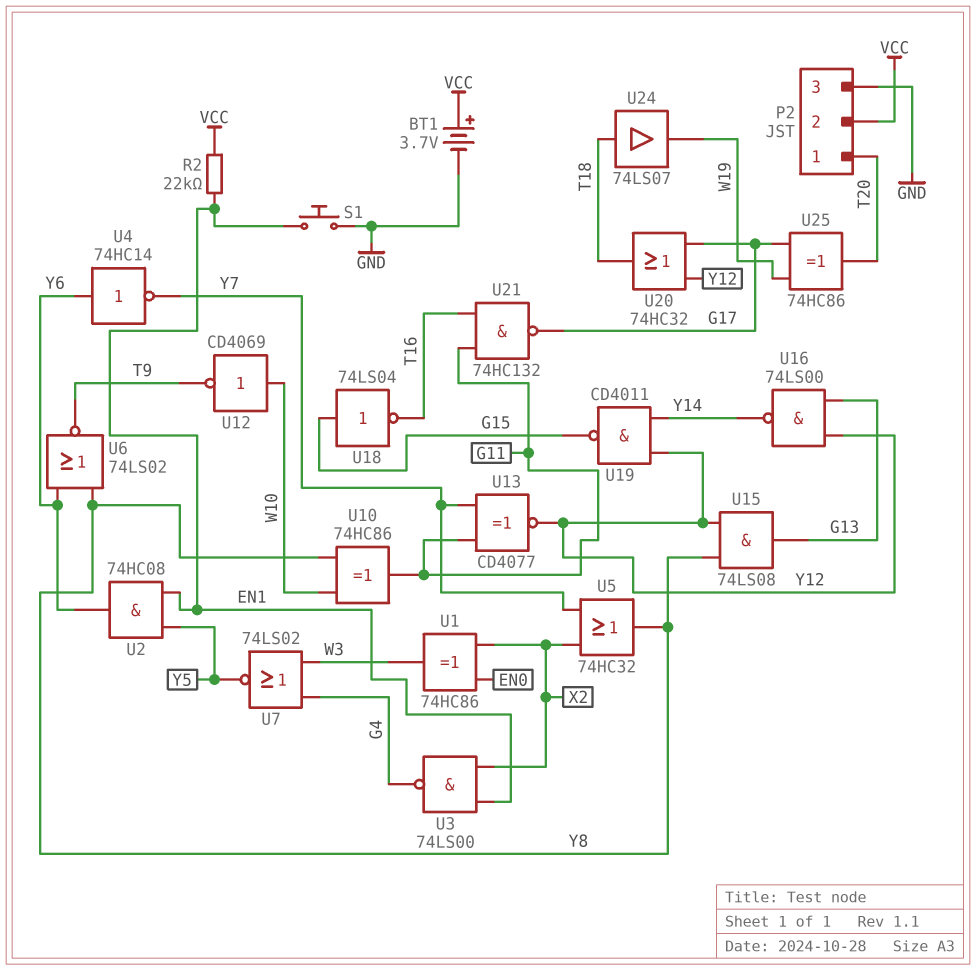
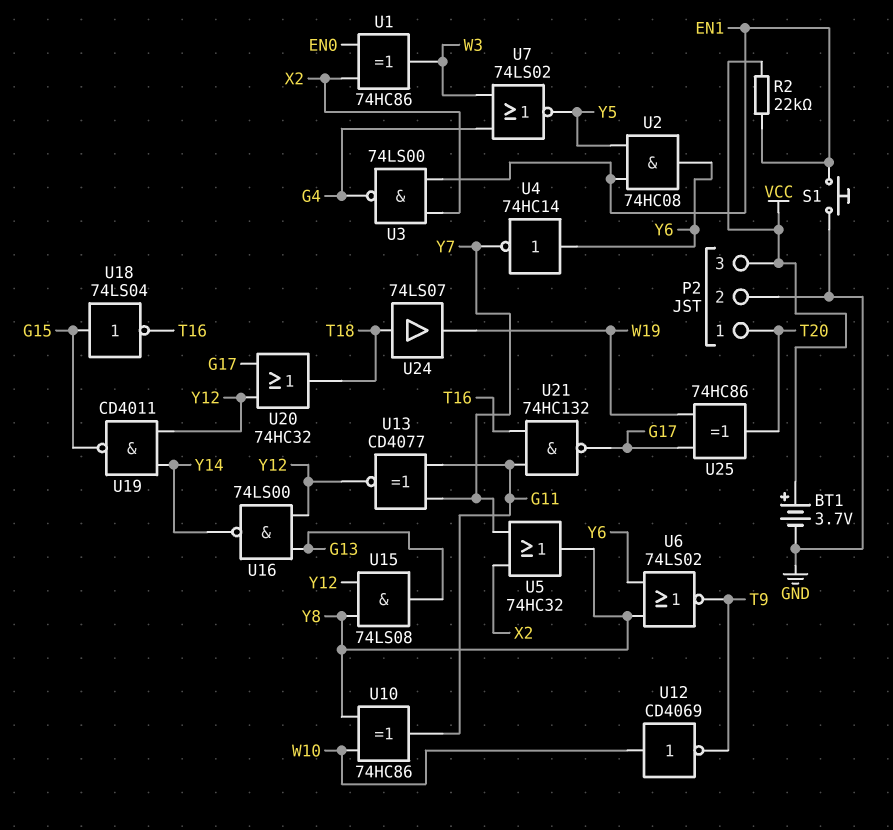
P2 pin 2: VCC -> GND
P2 pin 3: GND -> VCC

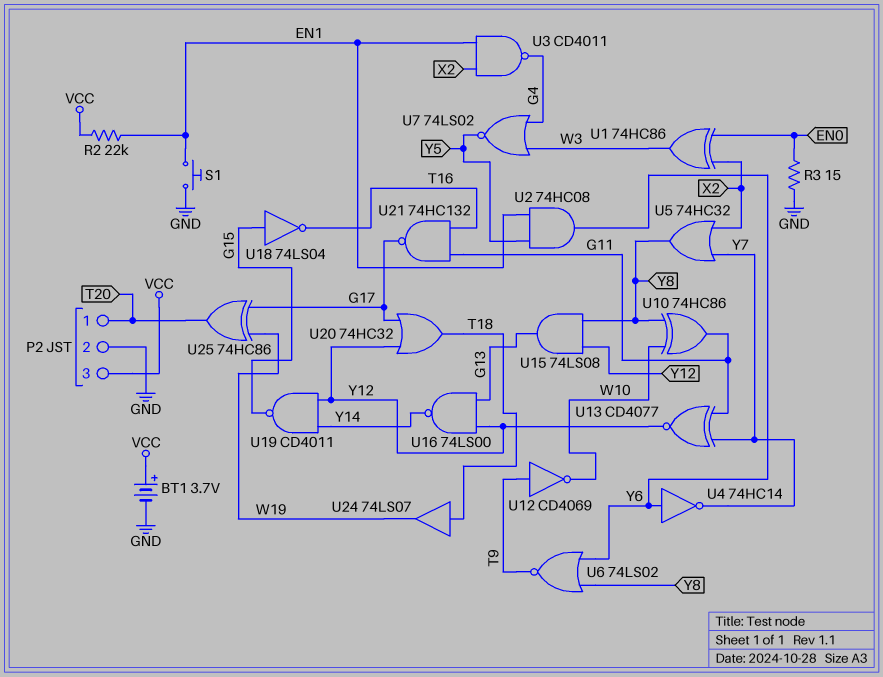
R3: none -> 15 (EN0, GND)
U3: NAND 74LS00 (in EN1, in X2, out G4) -> NAND CD4011 (in EN1, in X2, out G4)
U12: NOT CD4069 (in W10, out T9) -> NOT CD4069 (in T9, out W10)

